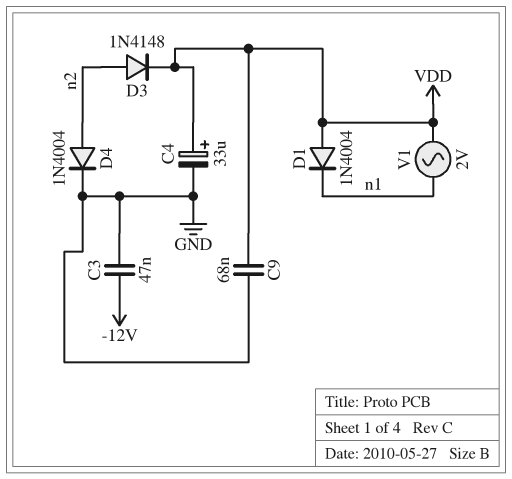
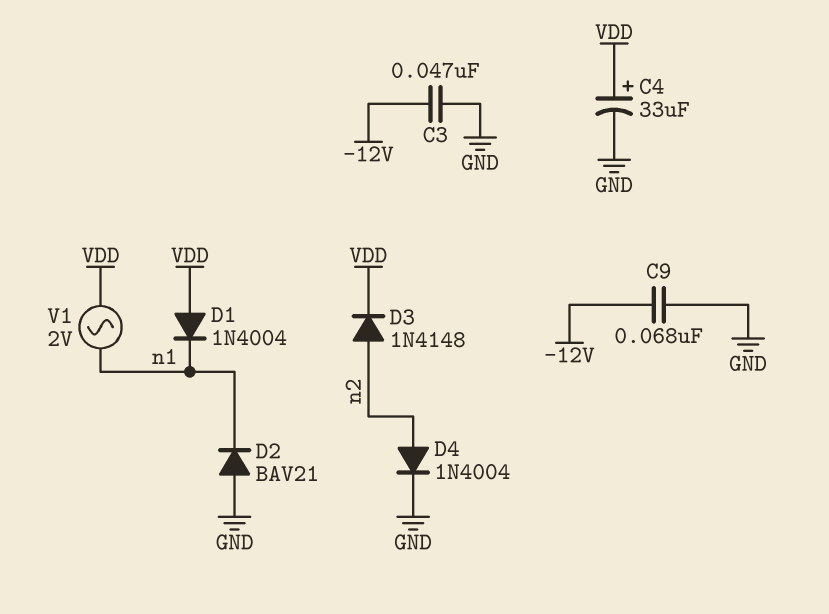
C9: 68nF (GND, VDD) -> 68nF (-12V, GND)
D2: none -> diode BAV21 (A GND, K n1)

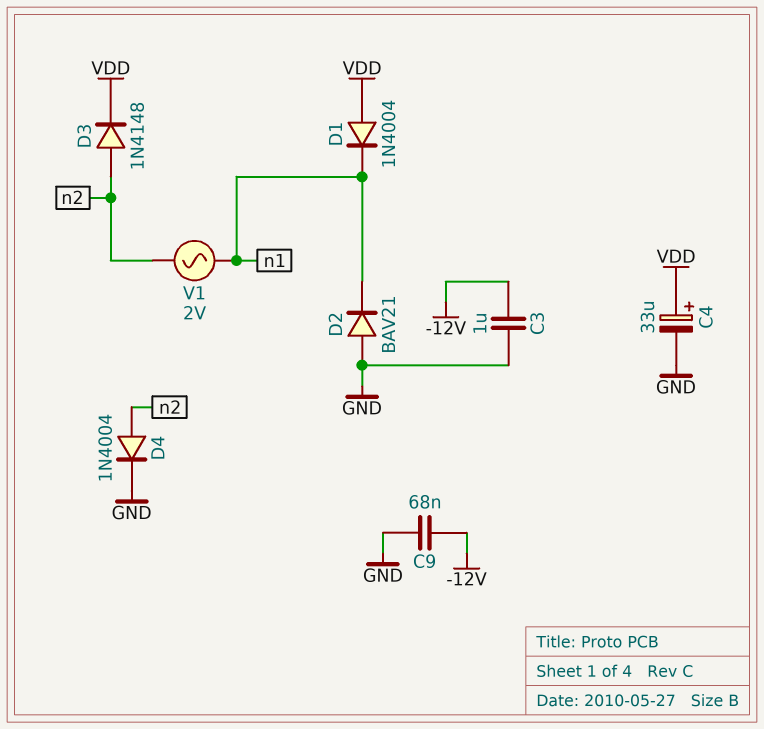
C3: 47nF (-12V, GND) -> 1uF (-12V, GND)
V1: AC 2V (VDD, n1) -> AC 2V (n1, n2)

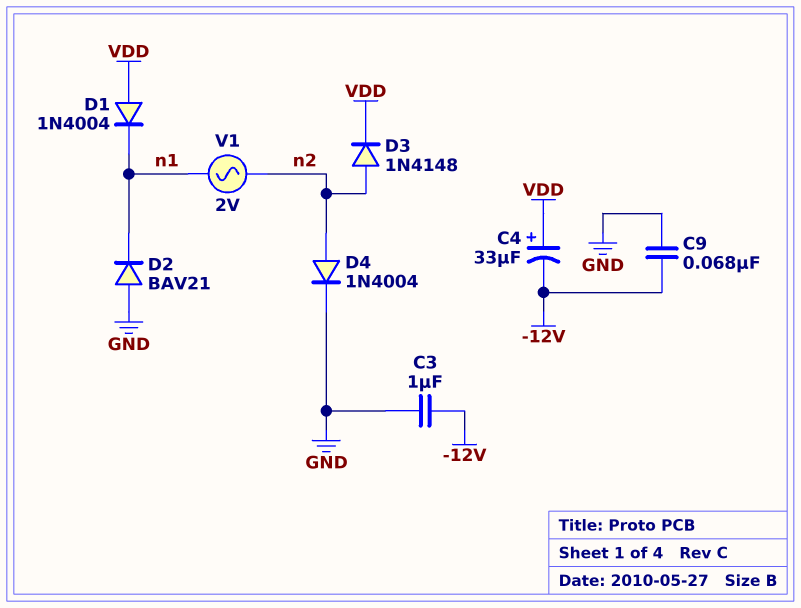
C4: 33uF (plus VDD, minus GND) -> 33uF (plus VDD, minus -12V)

